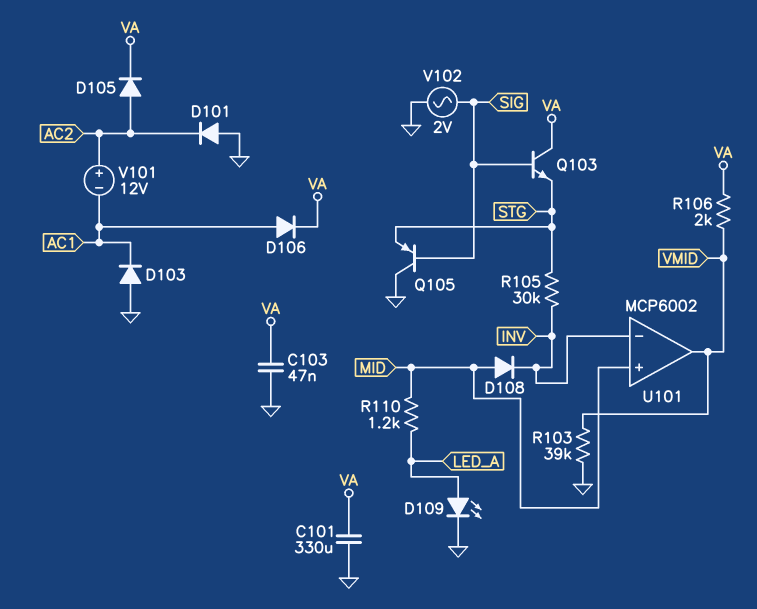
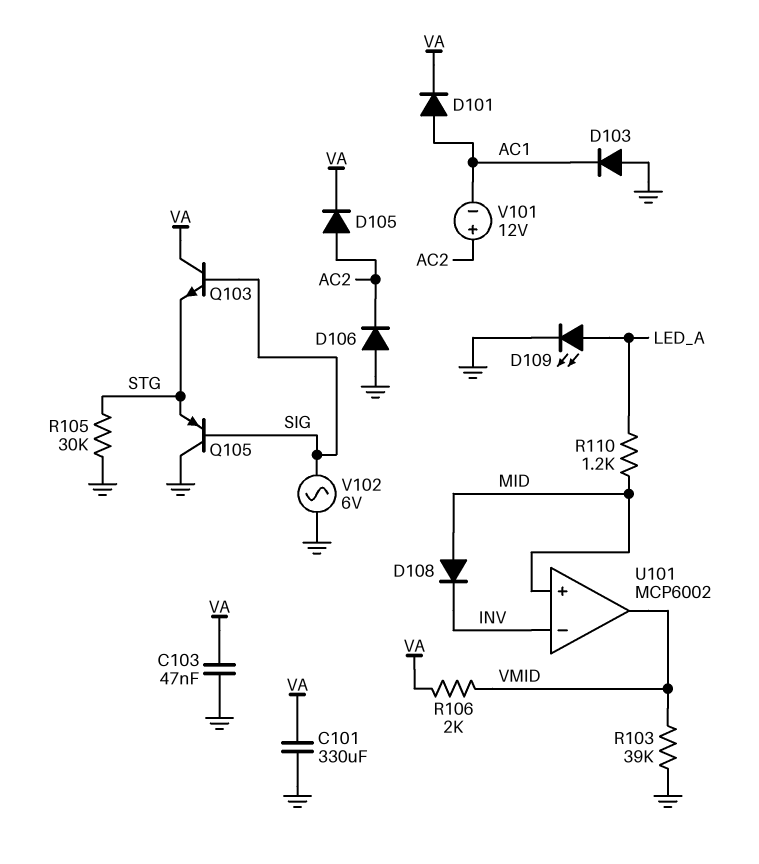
D101: diode (A GND, K AC2) -> diode (A AC1, K VA)
D106: diode (A AC1, K VA) -> diode (A GND, K AC2)
R105: 30k (INV, STG) -> 30k (GND, STG)
V102: AC 2V (GND, SIG) -> AC 6V (GND, SIG)

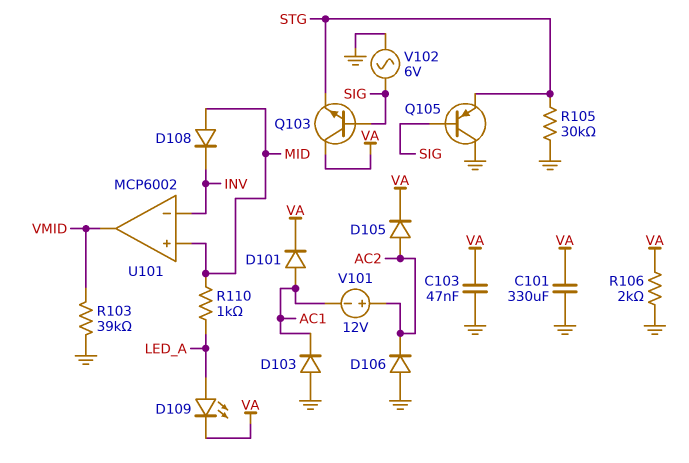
D109: LED (A LED_A, K GND) -> LED (A LED_A, K VA)
R106: 2k (VA, VMID) -> 2k (GND, VA)
R110: 1.2k (LED_A, MID) -> 1k (LED_A, MID)

